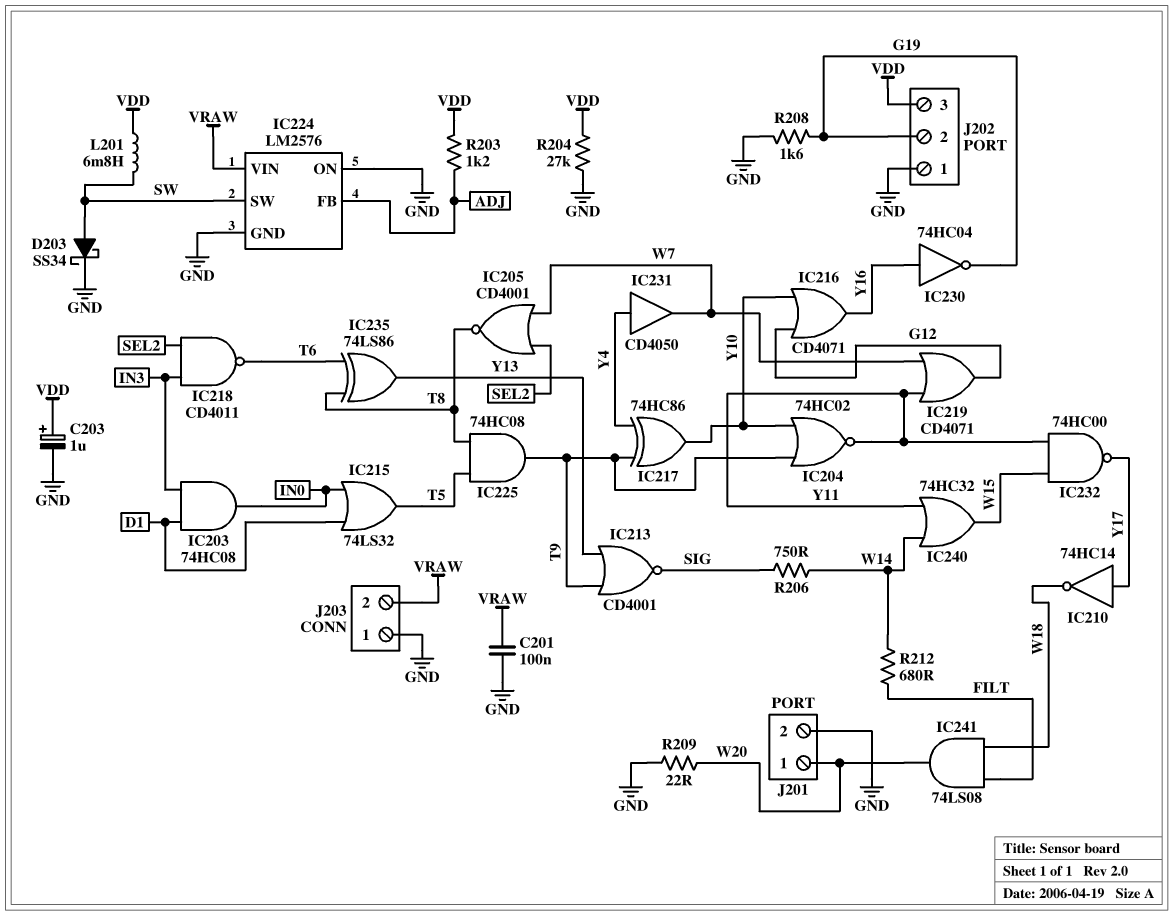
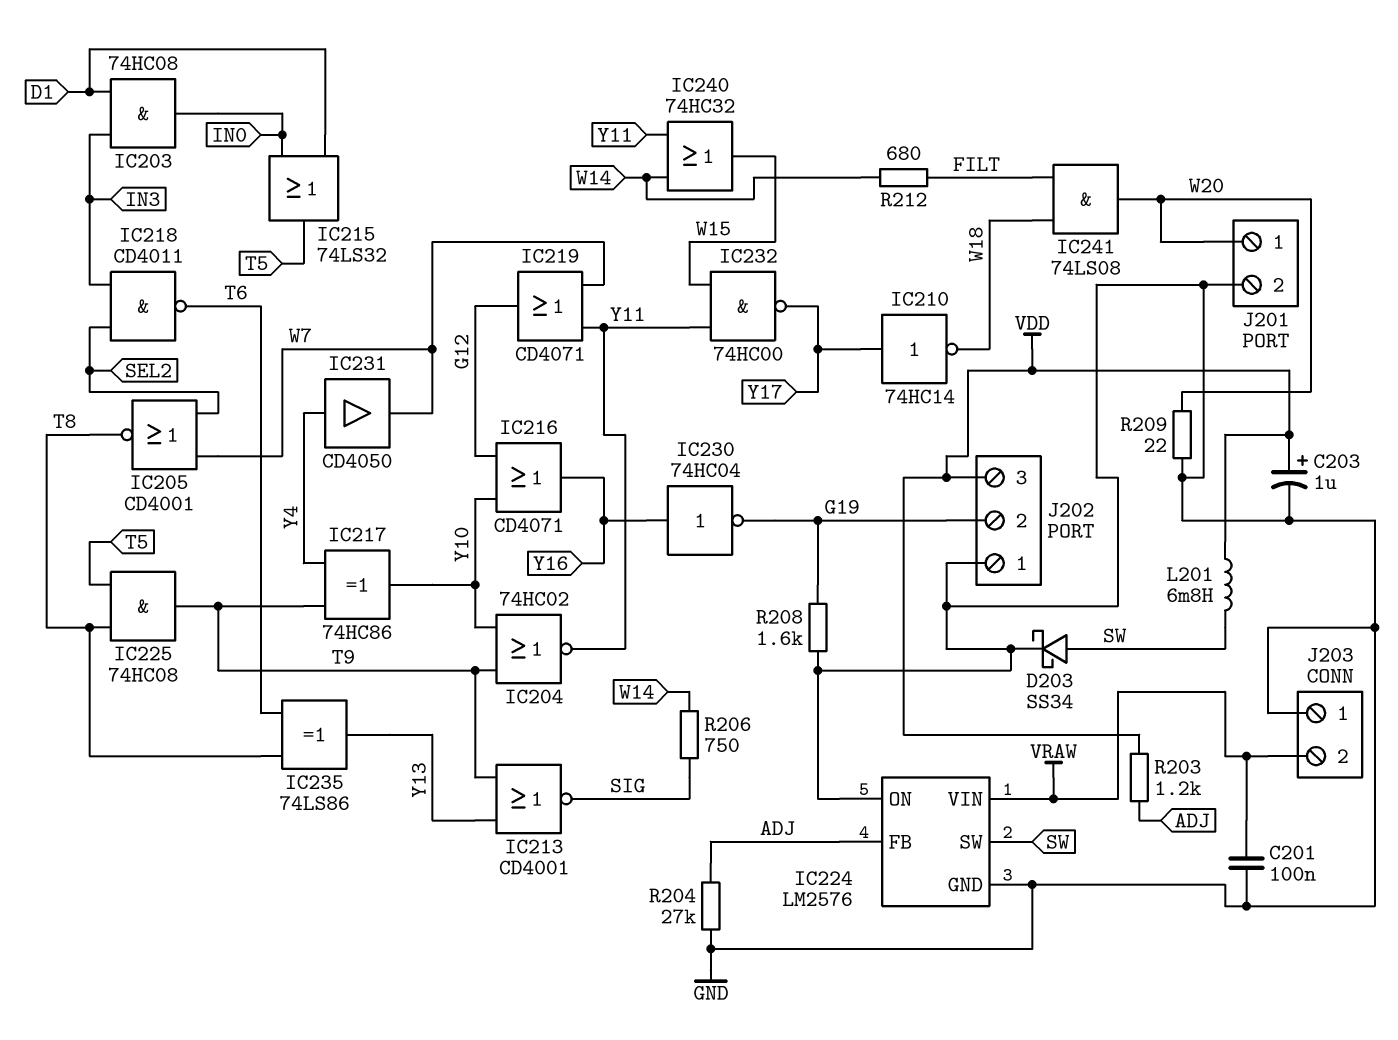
R204: 27k (GND, VDD) -> 27k (ADJ, GND)

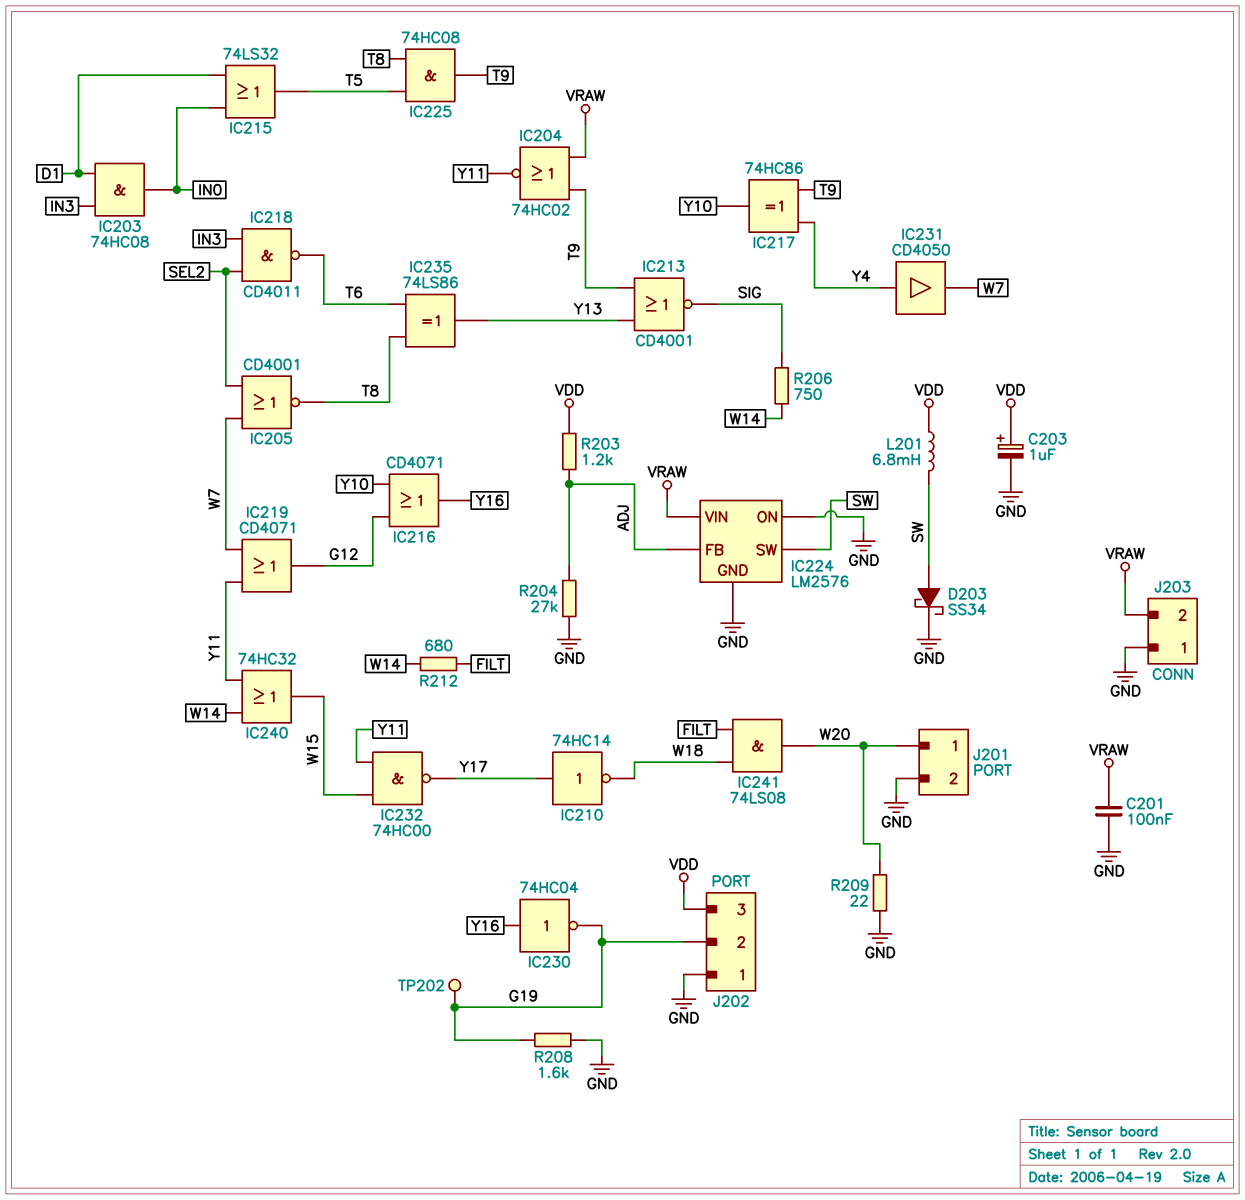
IC204: NOR 74HC02 (in T9, in Y10, out Y11) -> NOR 74HC02 (in T9, in VRAW, out Y11)
TP202: none -> test point (G19)

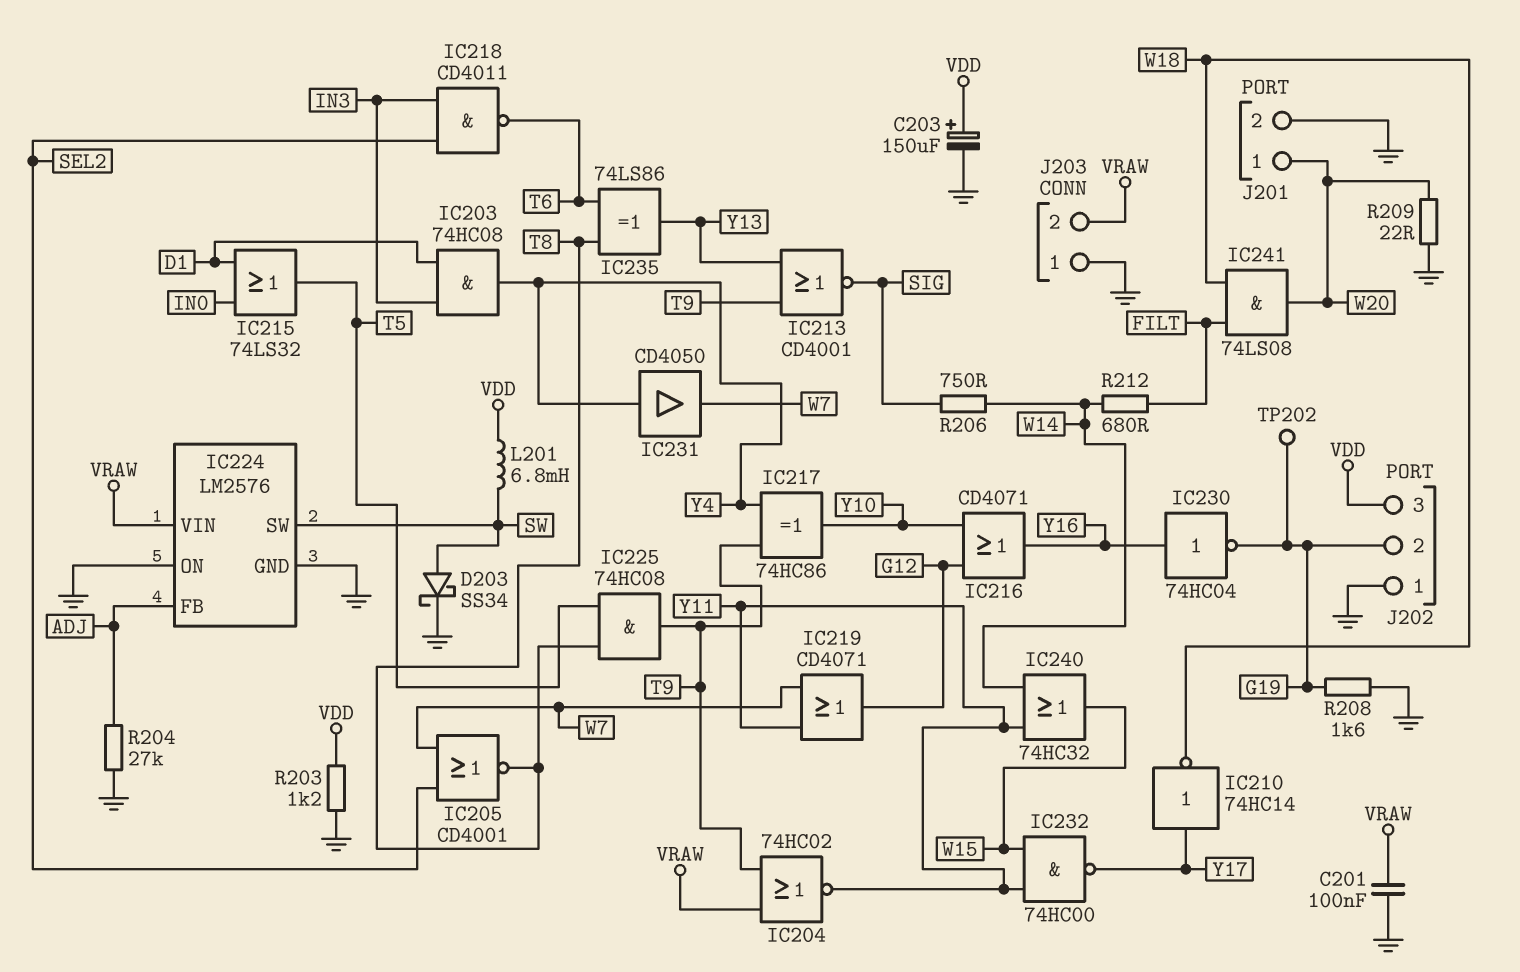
C203: 1uF (plus VDD, minus GND) -> 150uF (plus VDD, minus GND)
IC203: AND 74HC08 (in D1, in IN3, out IN0) -> AND 74HC08 (in D1, in IN3, out Y4)
R203: 1.2k (ADJ, VDD) -> 1.2k (GND, VDD)

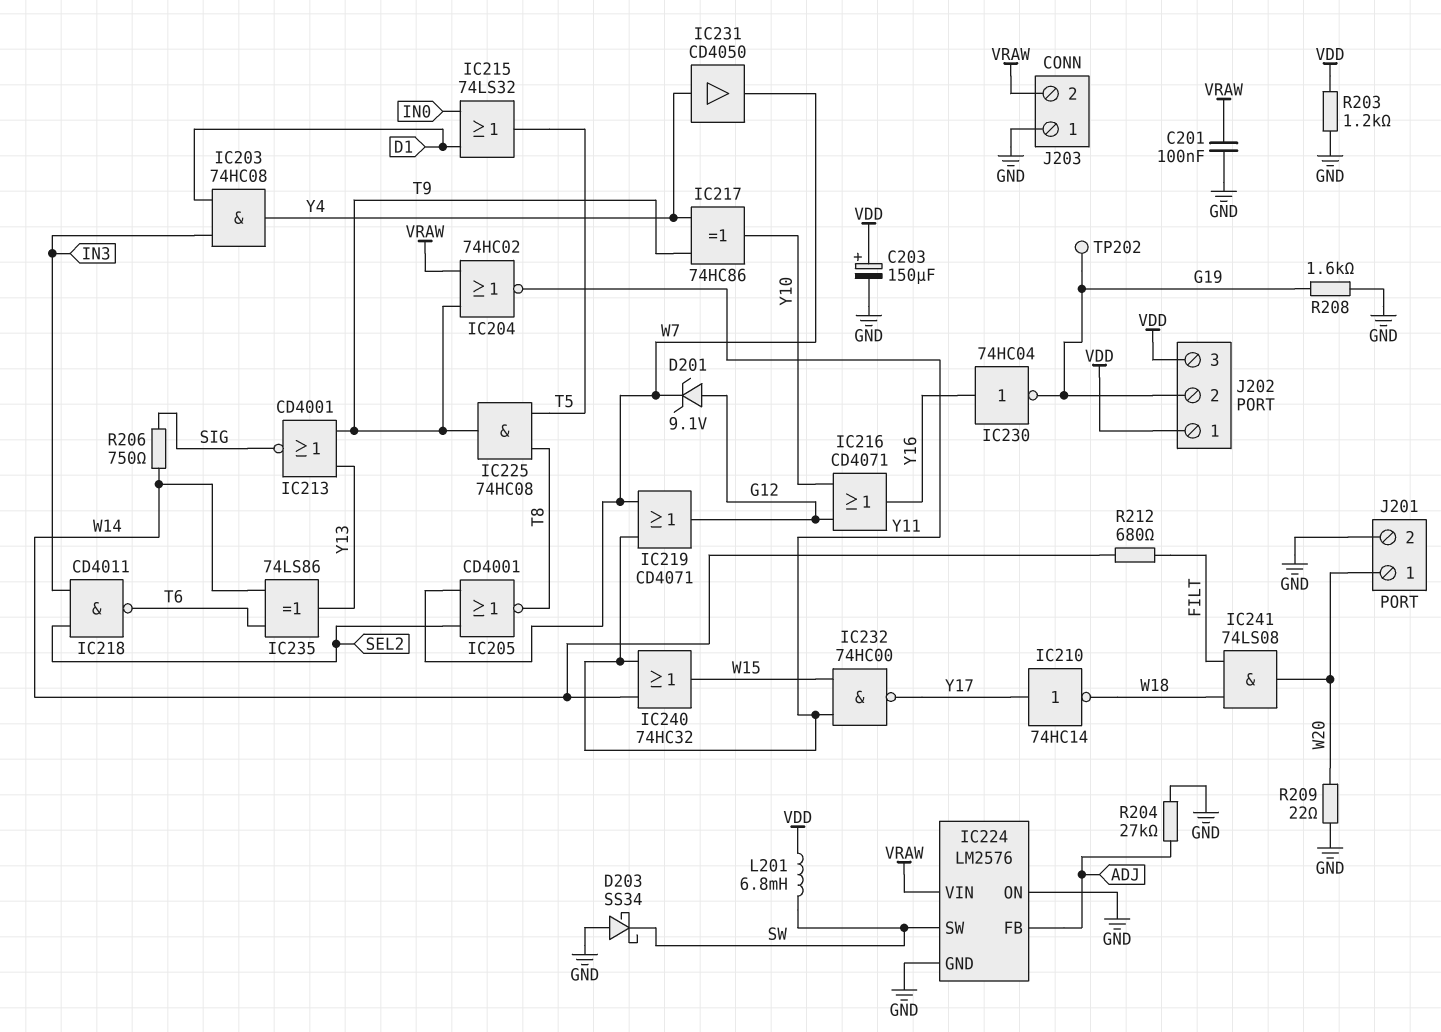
D201: none -> zener 9.1V (A G12, K W7)
D203: schottky SS34 (A SW, K GND) -> schottky SS34 (A GND, K SW)
IC235: XOR 74LS86 (in T6, in T8, out Y13) -> XOR 74LS86 (in T6, in W14, out Y13)
J202 pin 1: GND -> VDD

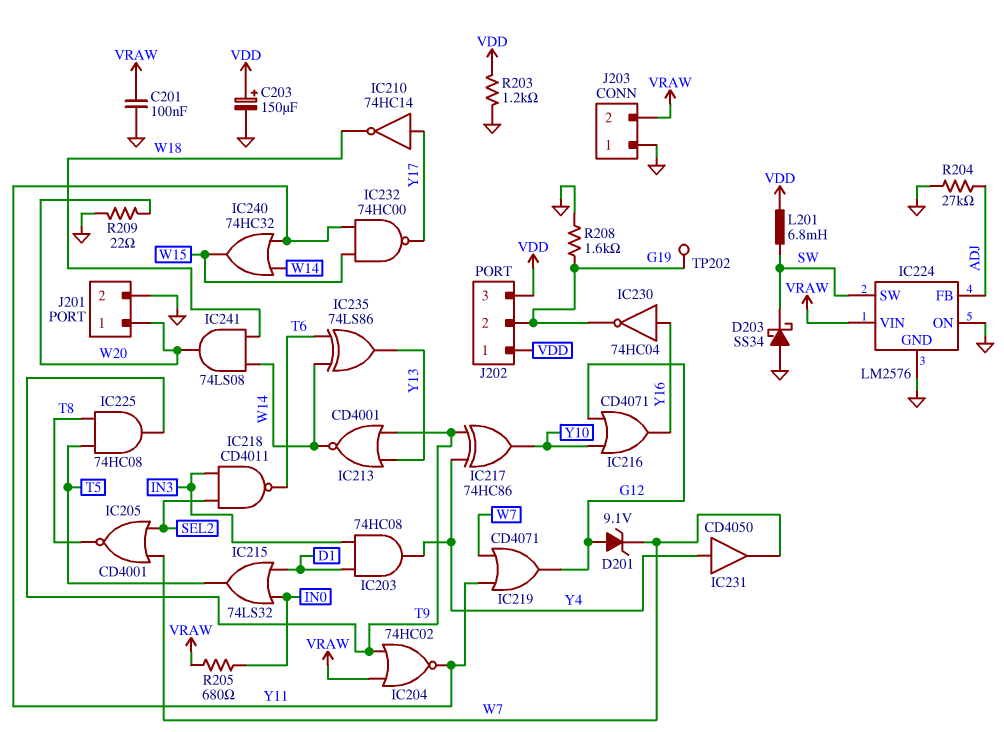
IC213: NOR CD4001 (in T9, in Y13, out SIG) -> NOR CD4001 (in T9, in Y13, out W14)
IC241: AND 74LS08 (in FILT, in W18, out W20) -> AND 74LS08 (in W14, in W18, out W20)
R205: none -> 680 (IN0, VRAW)
R206: 750 (SIG, W14) -> none
R212: 680 (FILT, W14) -> none

